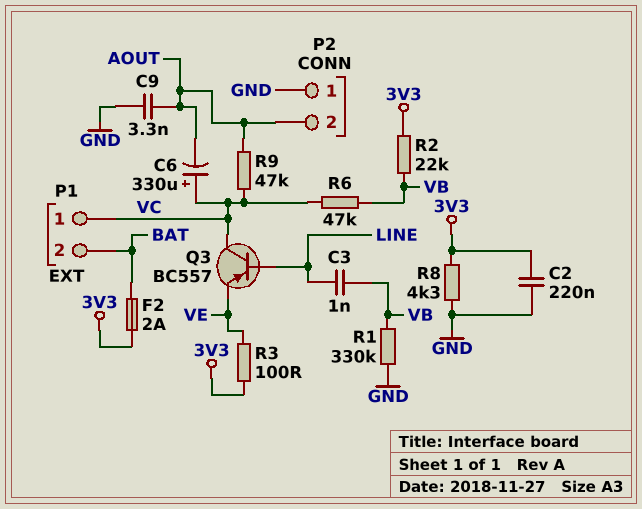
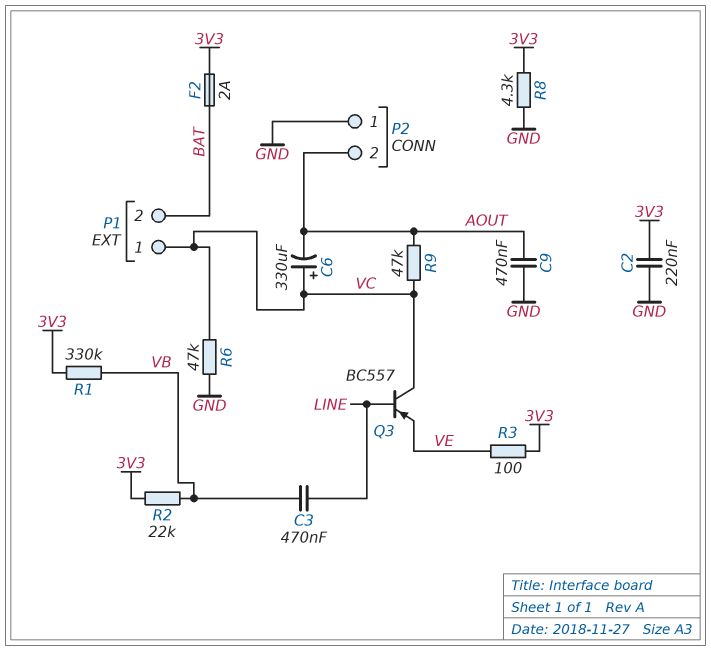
C3: 1nF (LINE, VB) -> 470nF (LINE, VB)
C9: 3.3nF (AOUT, GND) -> 470nF (AOUT, GND)
R1: 330k (GND, VB) -> 330k (3V3, VB)
R6: 47k (VB, VC) -> 47k (GND, VC)

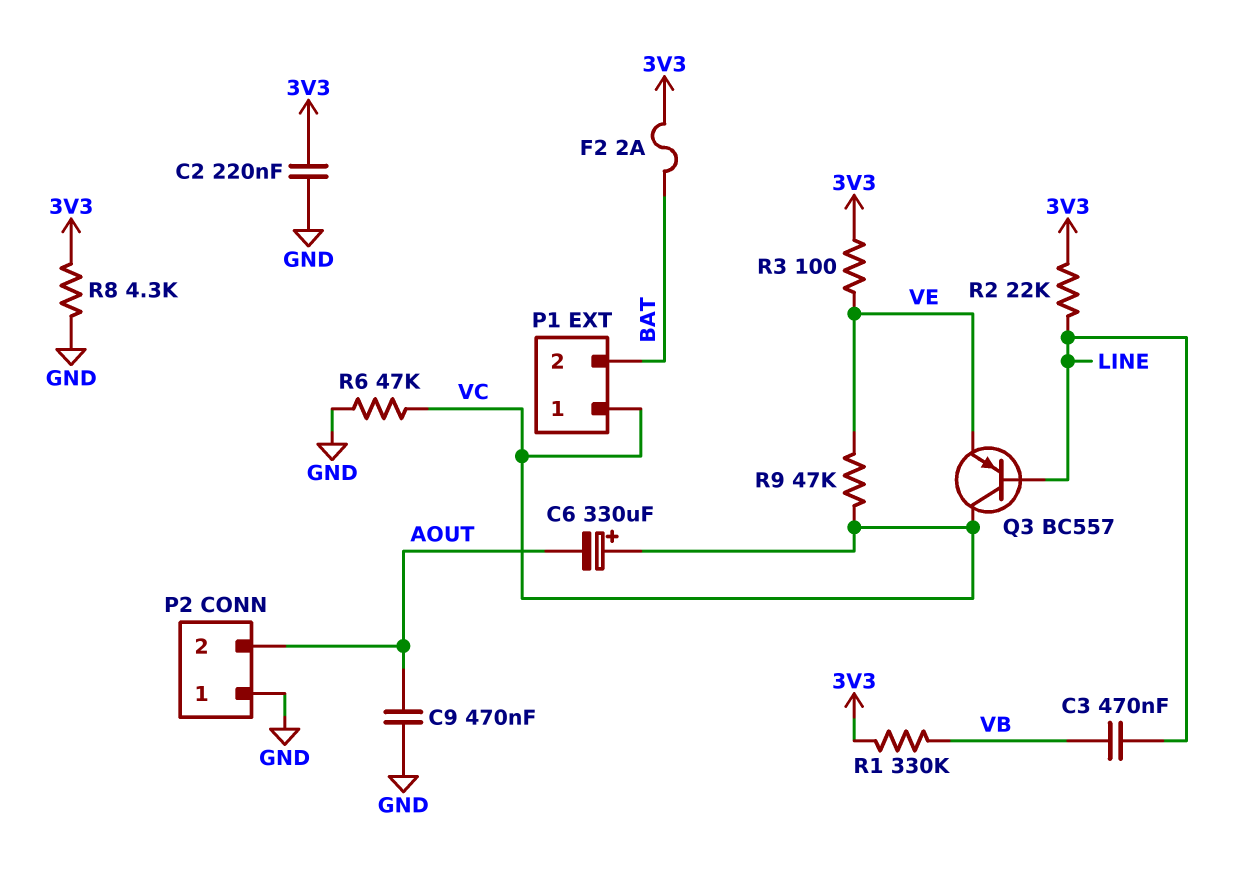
R2: 22k (3V3, VB) -> 22k (3V3, LINE)
R9: 47k (AOUT, VC) -> 47k (VC, VE)

